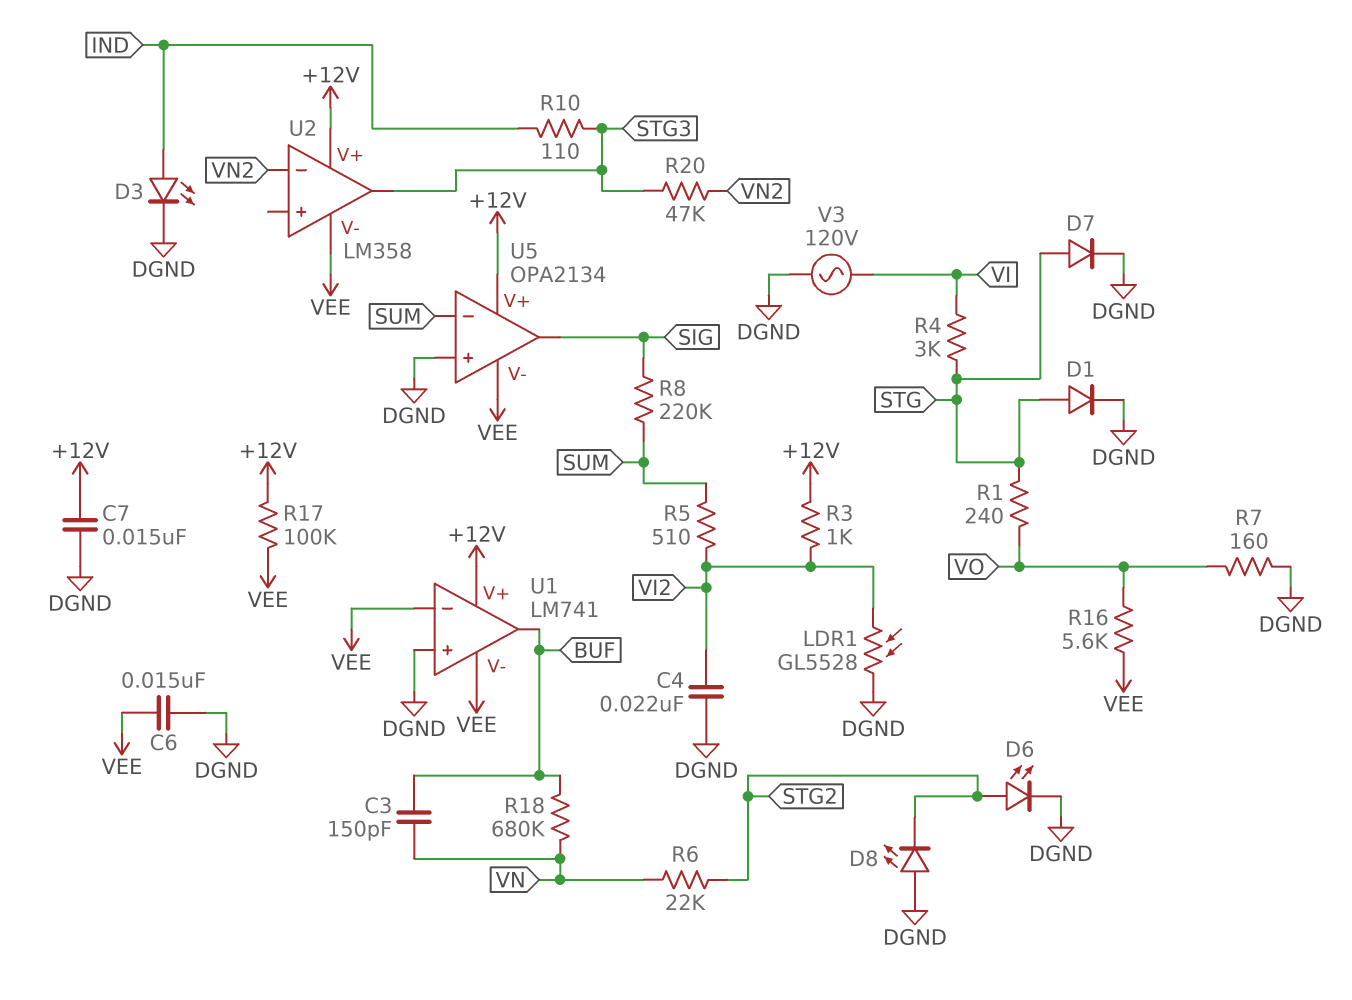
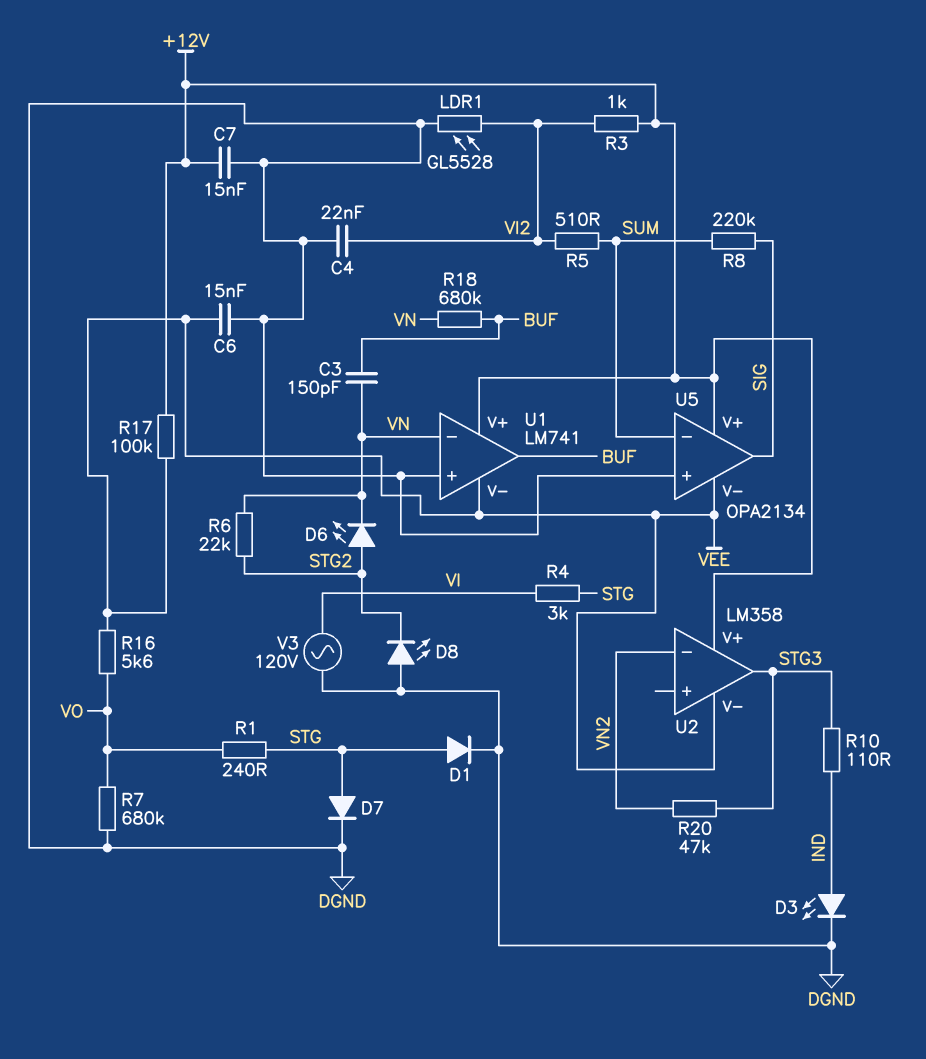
D6: LED (A STG2, K DGND) -> LED (A STG2, K VN)
R7: 160 (DGND, VO) -> 680k (DGND, VO)
U1 pin in-: VEE -> VN

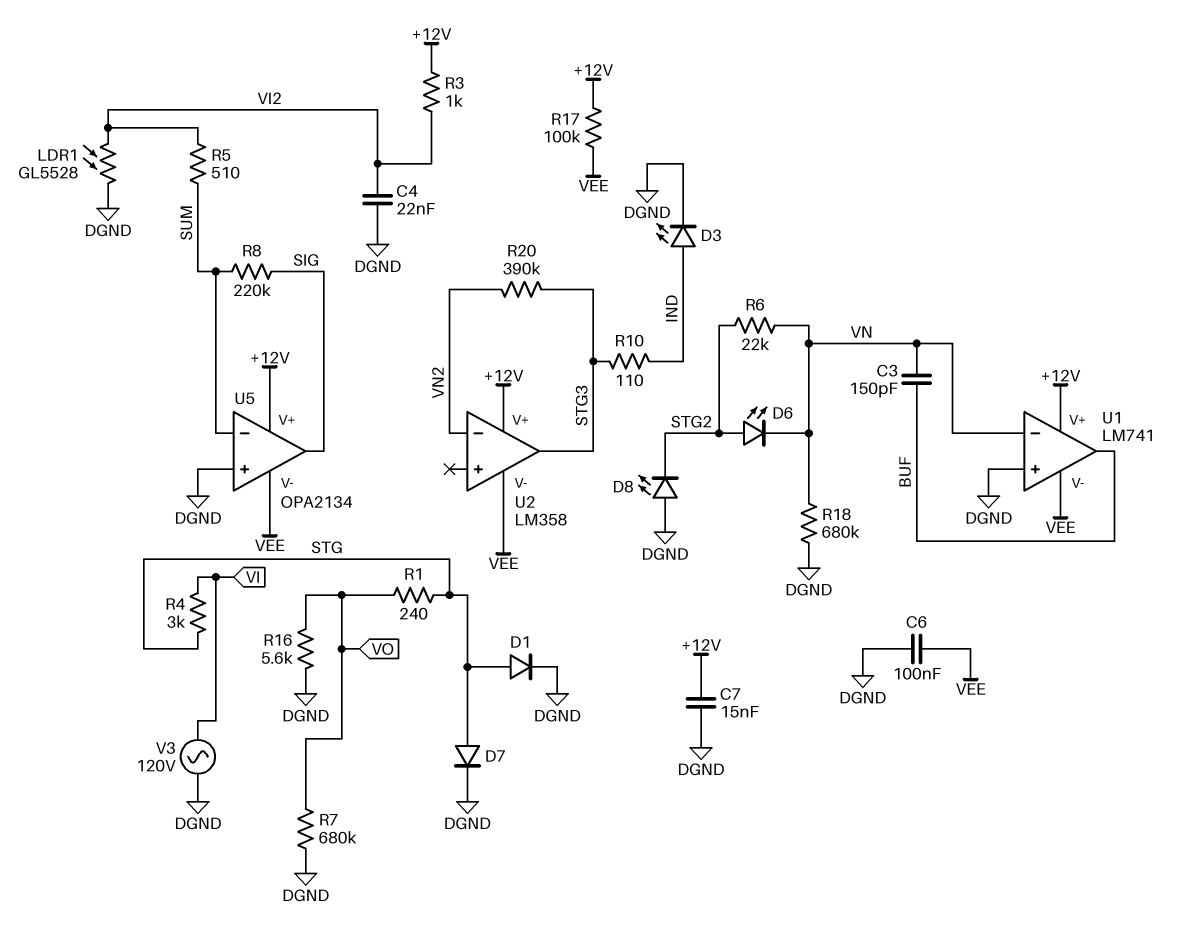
C6: 15nF (DGND, VEE) -> 100nF (DGND, VEE)
R16: 5.6k (VEE, VO) -> 5.6k (DGND, VO)
R18: 680k (BUF, VN) -> 680k (DGND, VN)
R20: 47k (STG3, VN2) -> 390k (STG3, VN2)

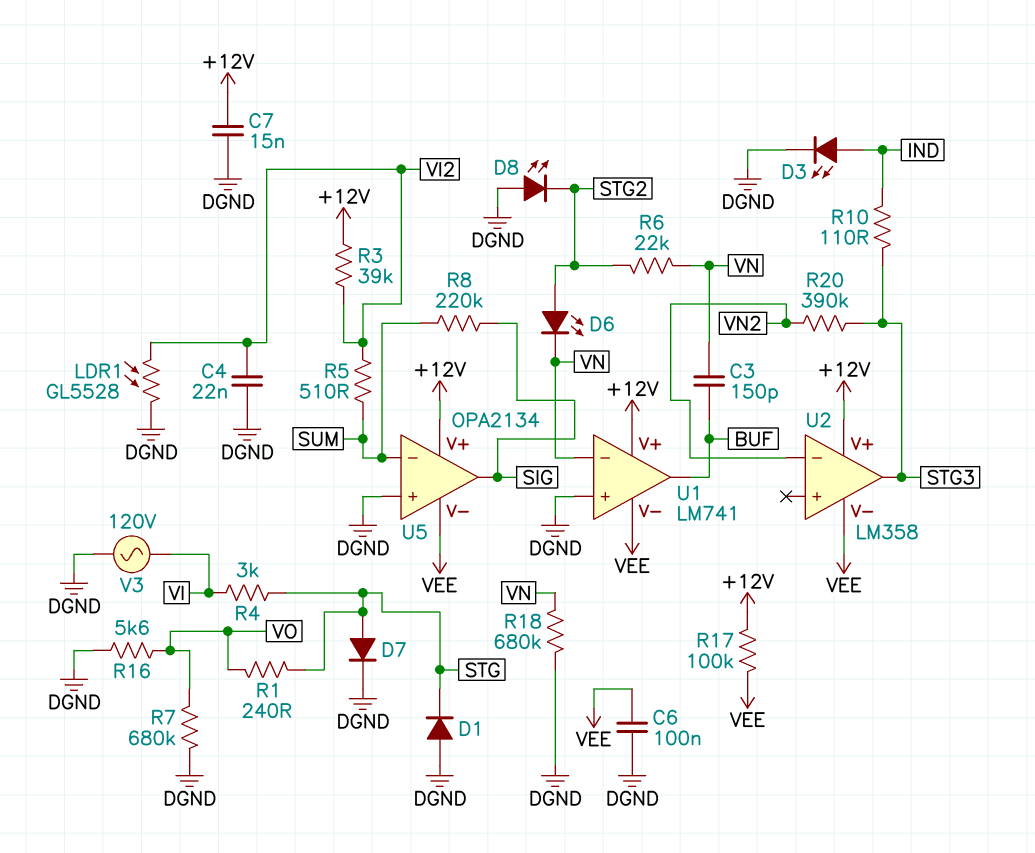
D1: diode (A STG, K DGND) -> diode (A DGND, K STG)
R3: 1k (+12V, VI2) -> 39k (+12V, VI2)

